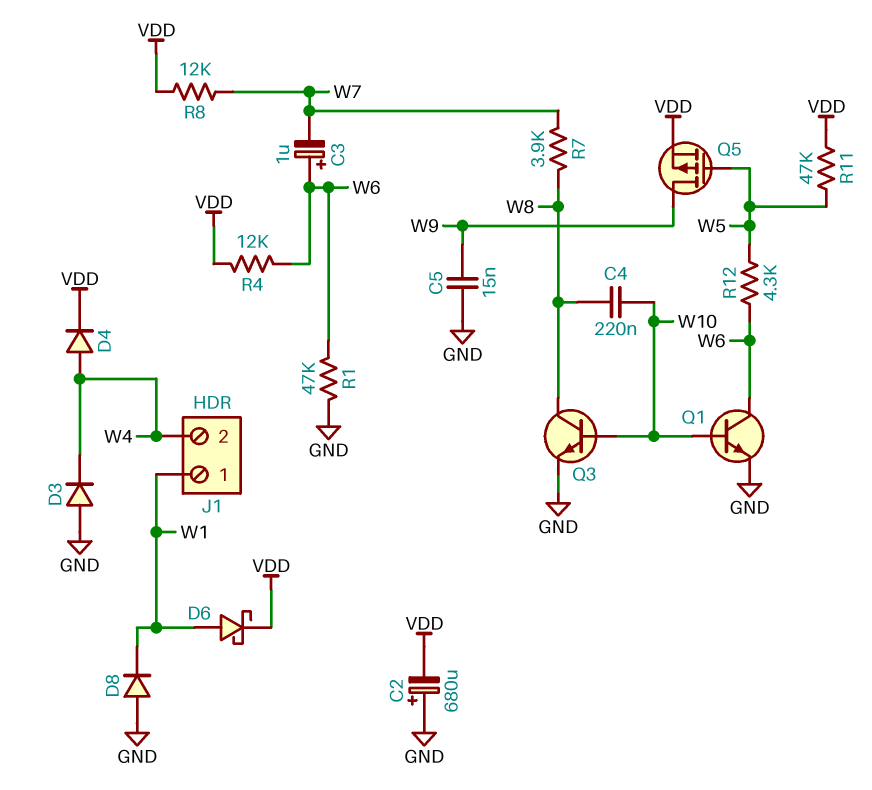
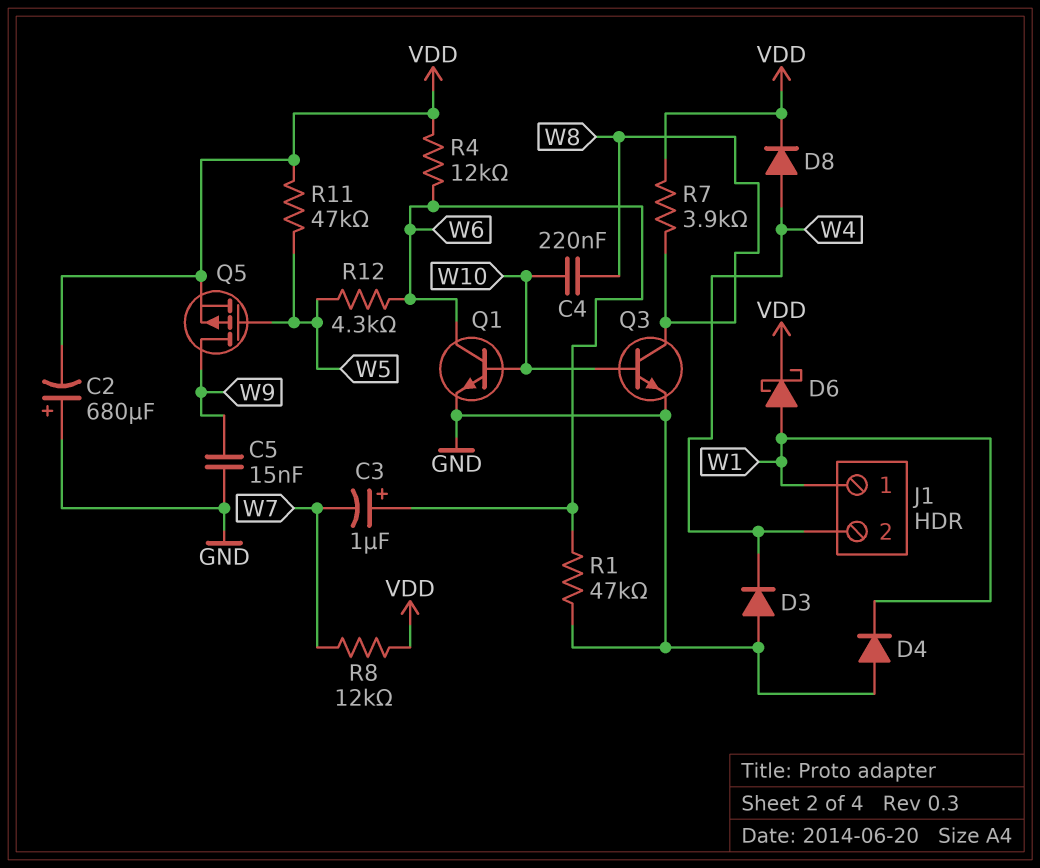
D4: diode (A W4, K VDD) -> diode (A GND, K W1)
D8: diode (A GND, K W1) -> diode (A W4, K VDD)
R7: 3.9k (W7, W8) -> 3.9k (VDD, W8)

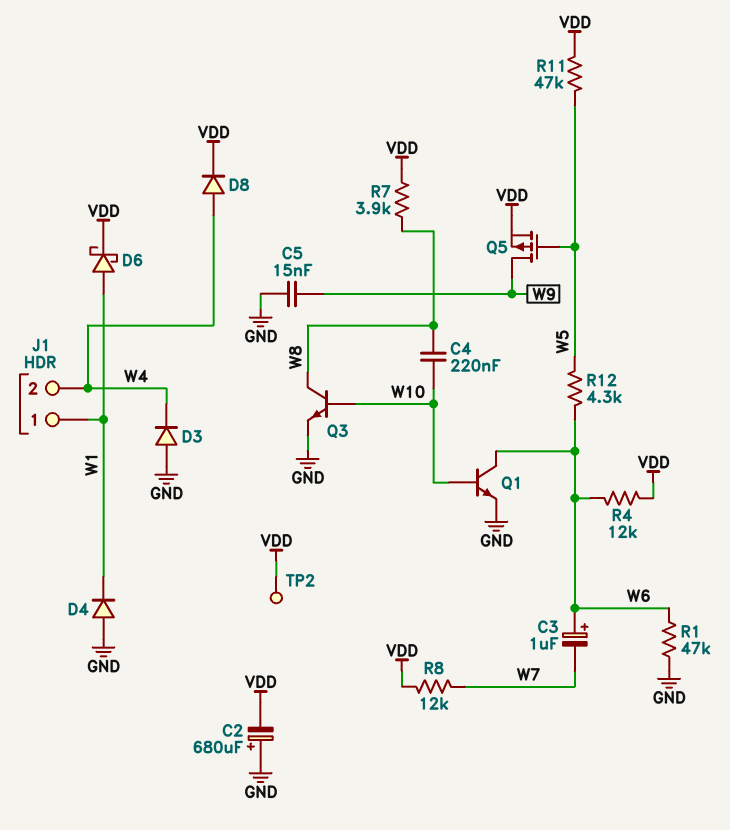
TP2: none -> test point (VDD)

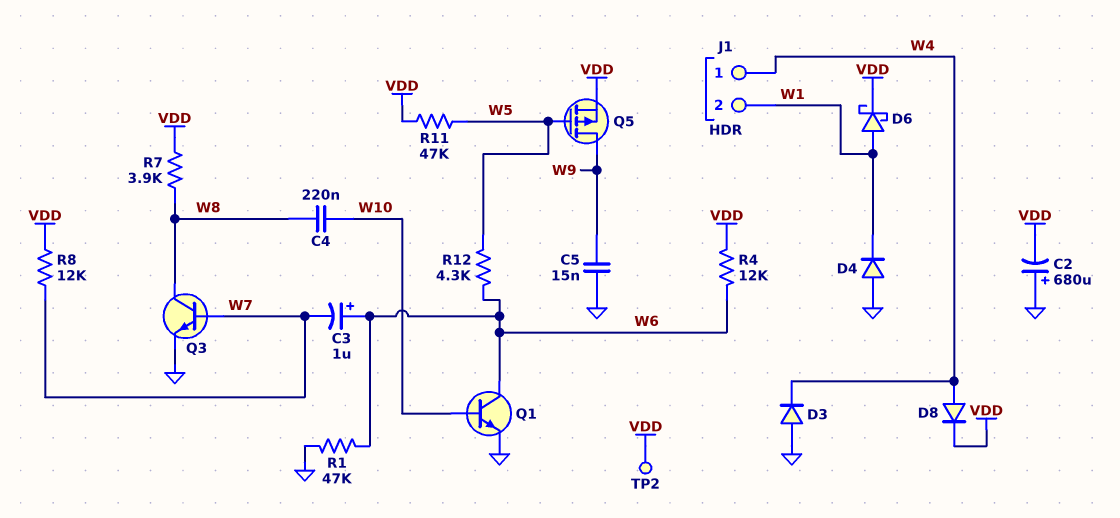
J1 pin 1: W1 -> W4
J1 pin 2: W4 -> W1
Q3: NPN (B W10, C W8, E GND) -> NPN (B W7, C W8, E GND)

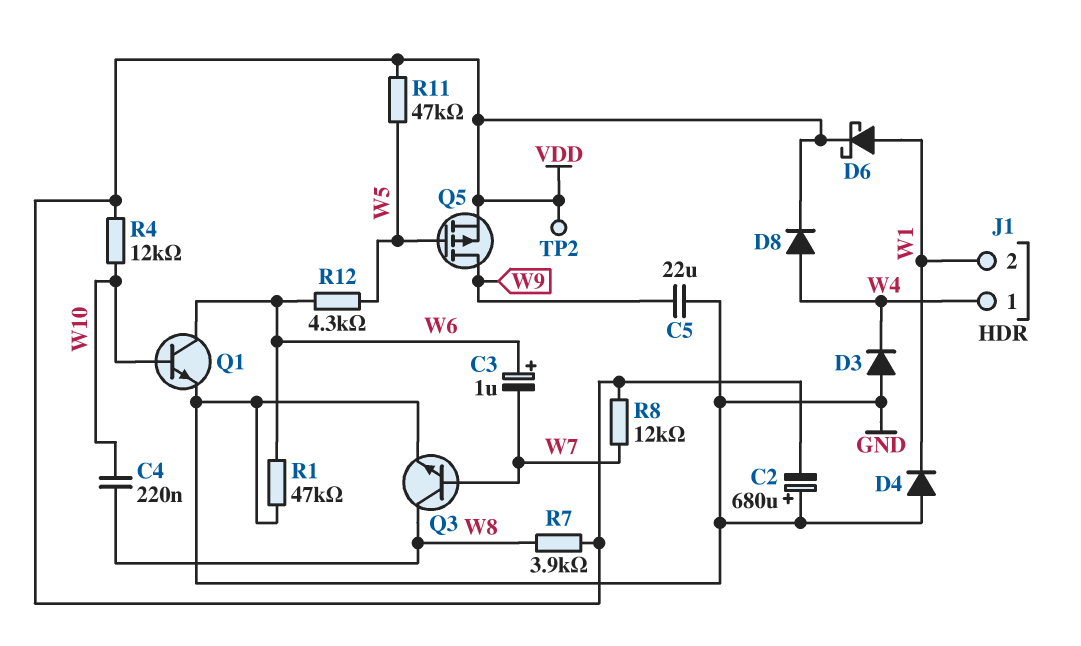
C5: 15nF (GND, W9) -> 22uF (GND, W9)
R4: 12k (VDD, W6) -> 12k (VDD, W10)

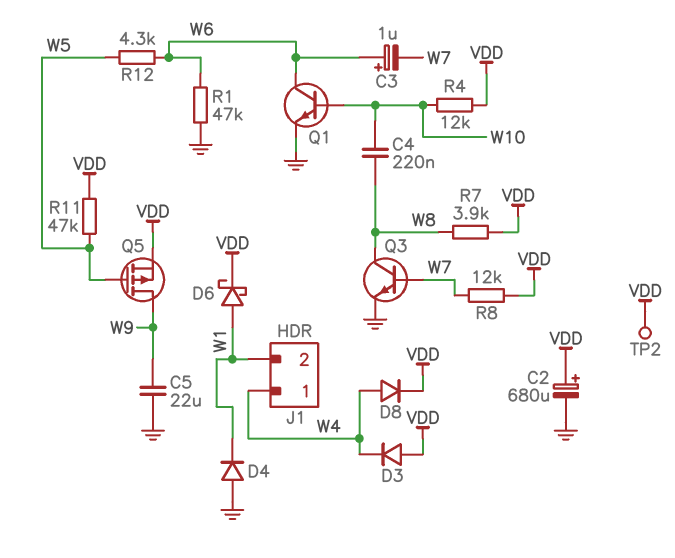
C2: 680uF (plus GND, minus VDD) -> 680uF (plus VDD, minus GND)
D3: diode (A GND, K W4) -> diode (A VDD, K W4)

